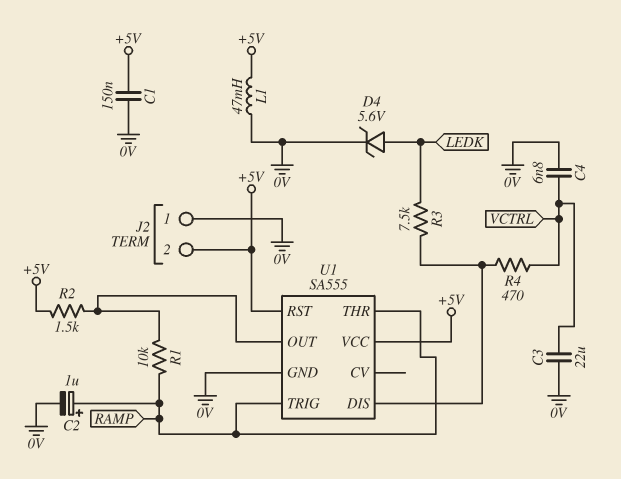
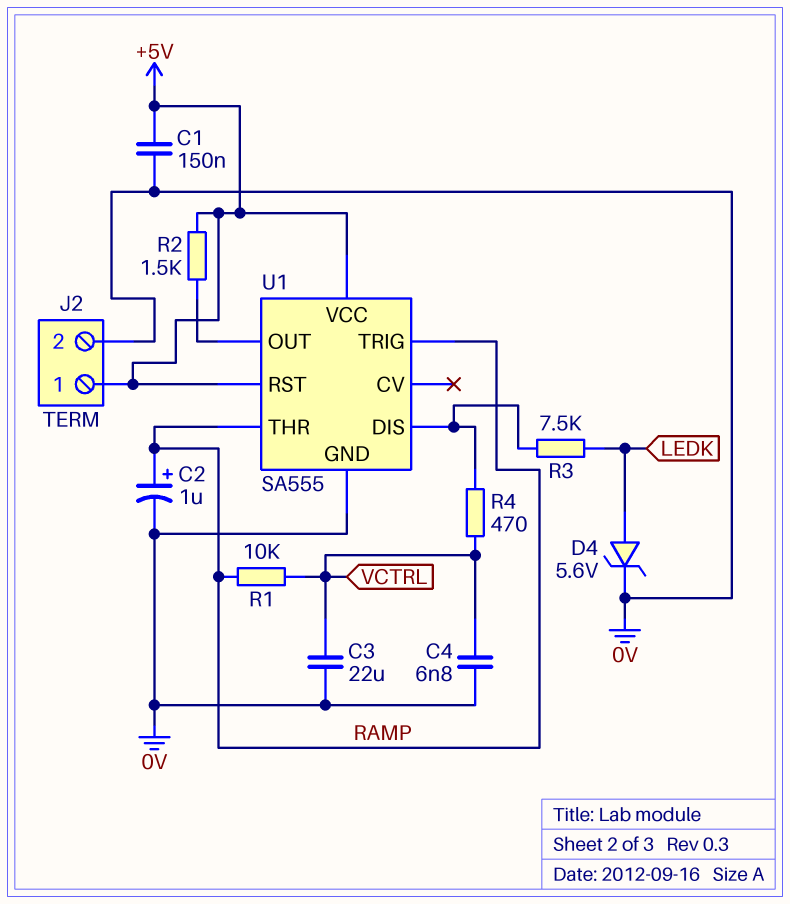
J2 pin 1: 0V -> +5V
J2 pin 2: +5V -> 0V
L1: 47mH (+5V, 0V) -> none
R1: 10k (RAMP, U1/OUT) -> 10k (RAMP, VCTRL)

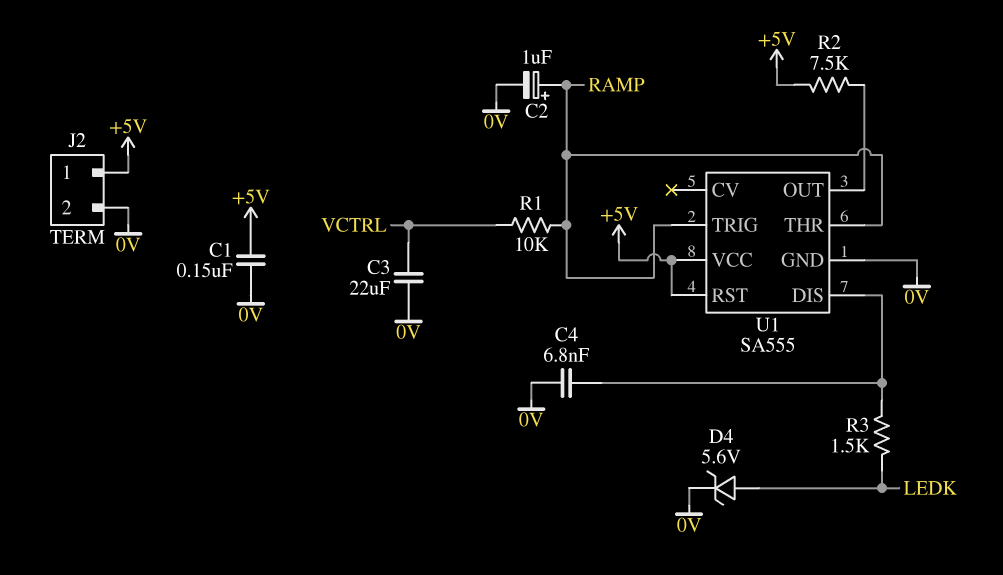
C4: 6.8nF (0V, VCTRL) -> 6.8nF (0V, U1/DIS)
R2: 1.5k (+5V, U1/OUT) -> 7.5k (+5V, U1/OUT)
R3: 7.5k (LEDK, U1/DIS) -> 1.5k (LEDK, U1/DIS)
R4: 470 (U1/DIS, VCTRL) -> none

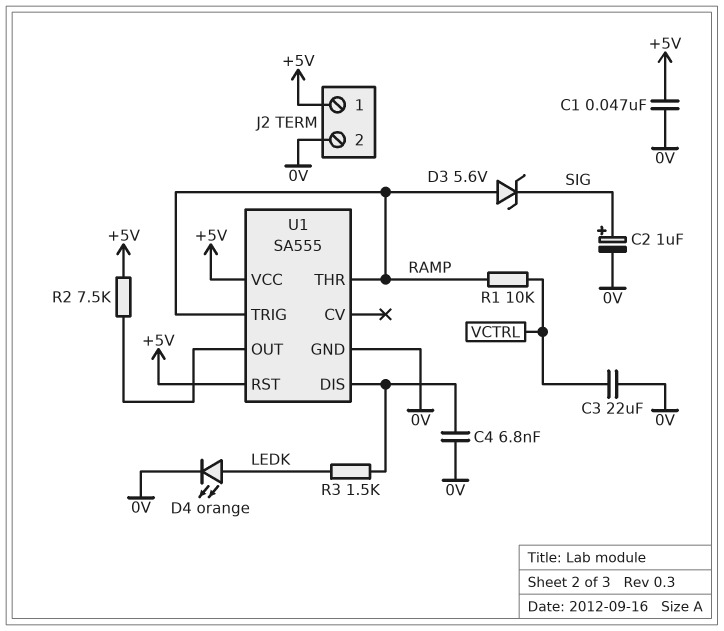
C1: 150nF (+5V, 0V) -> 47nF (+5V, 0V)
C2: 1uF (plus RAMP, minus 0V) -> 1uF (plus SIG, minus 0V)
D3: none -> zener 5.6V (A RAMP, K SIG)
D4: zener 5.6V (A LEDK, K 0V) -> LED orange (A LEDK, K 0V)

